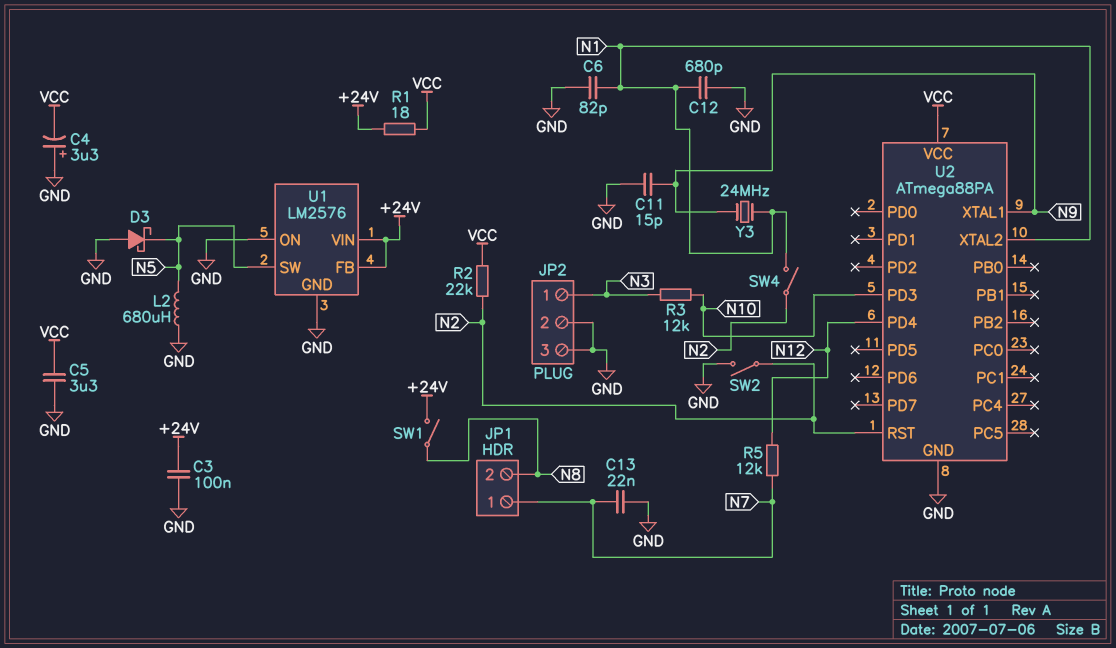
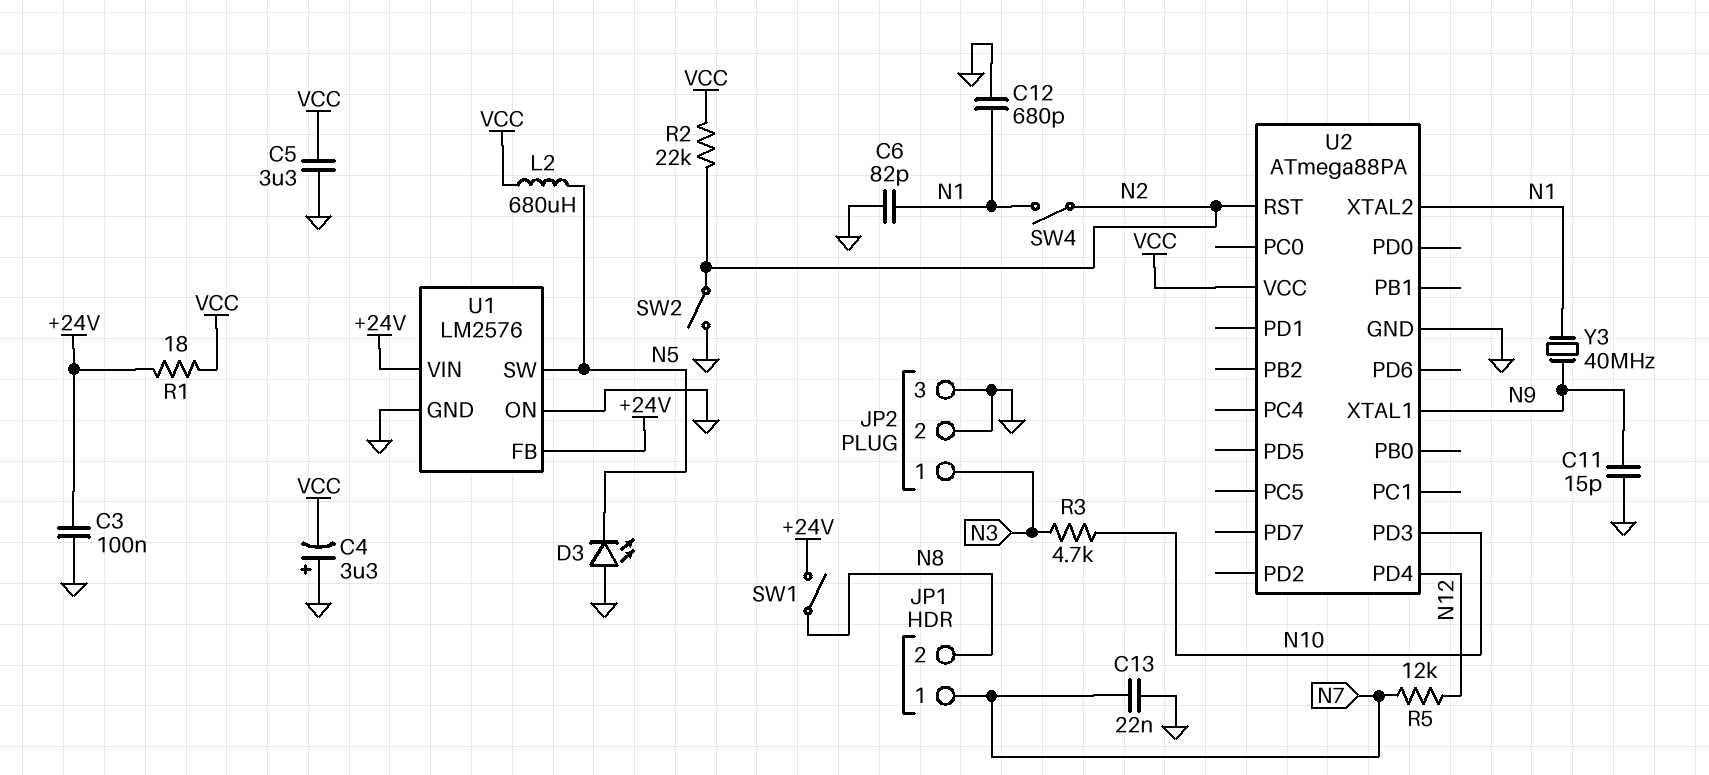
D3: schottky (A GND, K N5) -> LED (A GND, K N5)
L2: 680uH (GND, N5) -> 680uH (N5, VCC)
R3: 12k (N3, N10) -> 4.7k (N3, N10)
Y3: 24MHz (N1, N9) -> 40MHz (N1, N9)

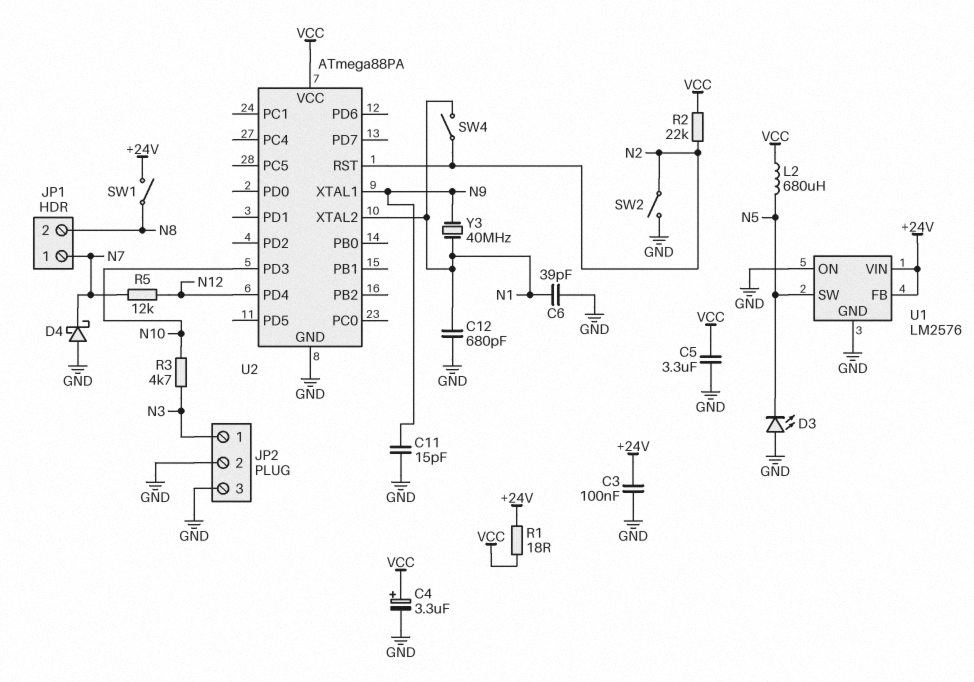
C4: 3.3uF (plus GND, minus VCC) -> 3.3uF (plus VCC, minus GND)
C6: 82pF (GND, N1) -> 39pF (GND, N1)
C13: 22nF (GND, N7) -> none
D4: none -> schottky (A GND, K N7)

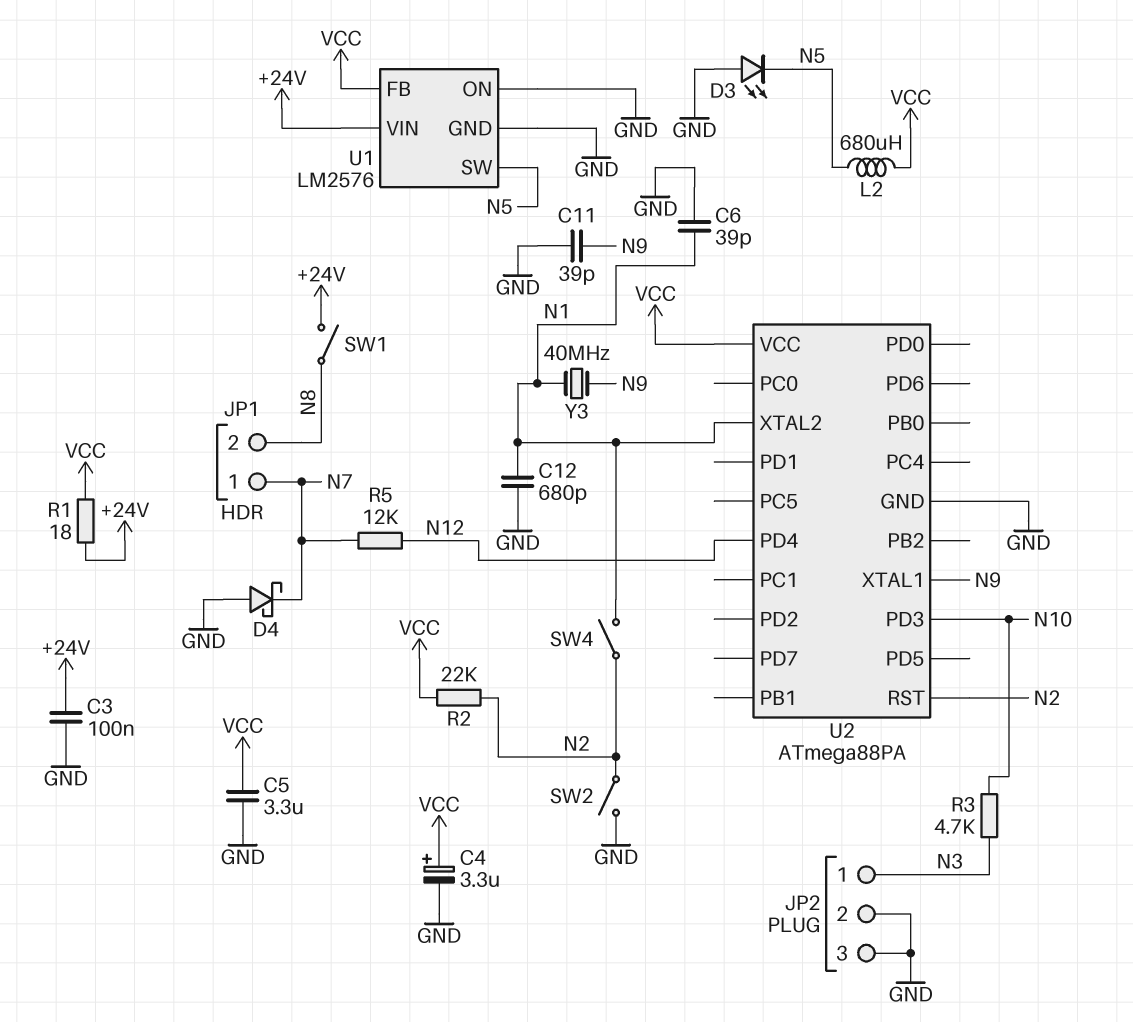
C11: 15pF (GND, N9) -> 39pF (GND, N9)
U1 pin FB: +24V -> VCC

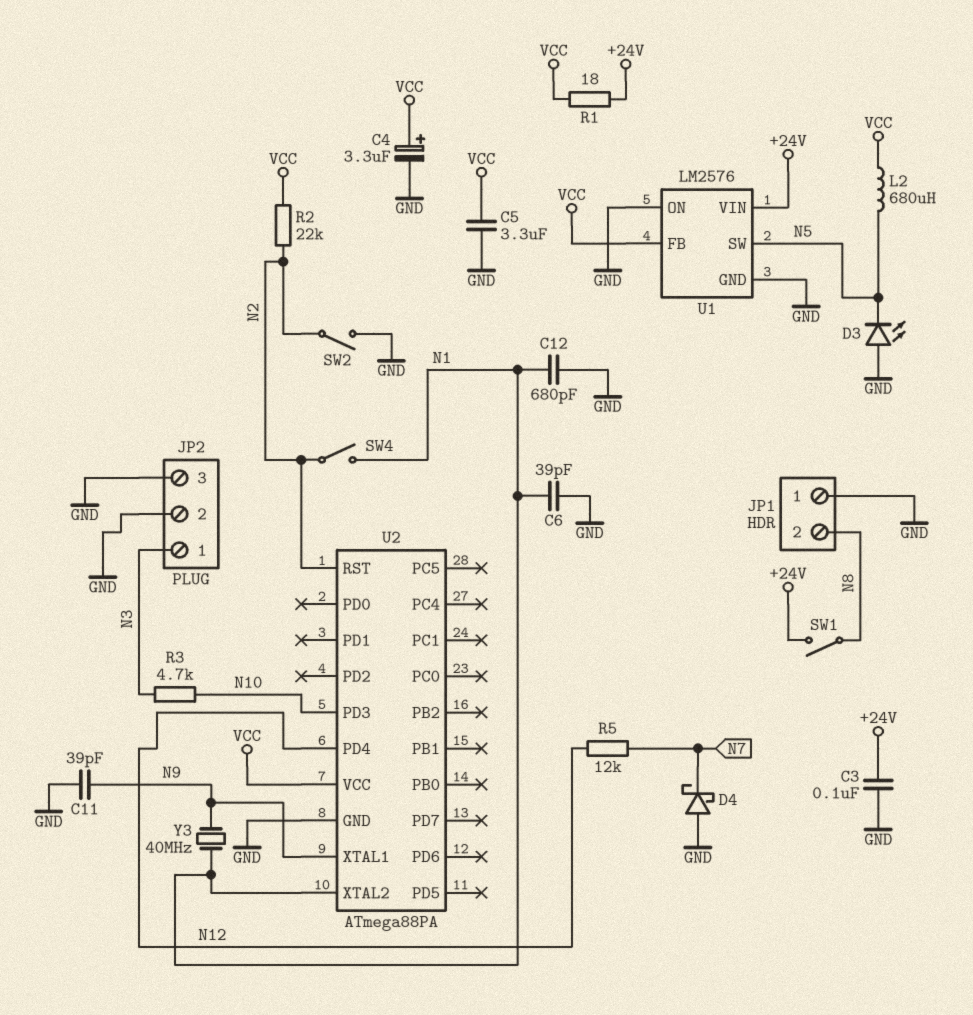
JP1 pin 1: N7 -> GND

